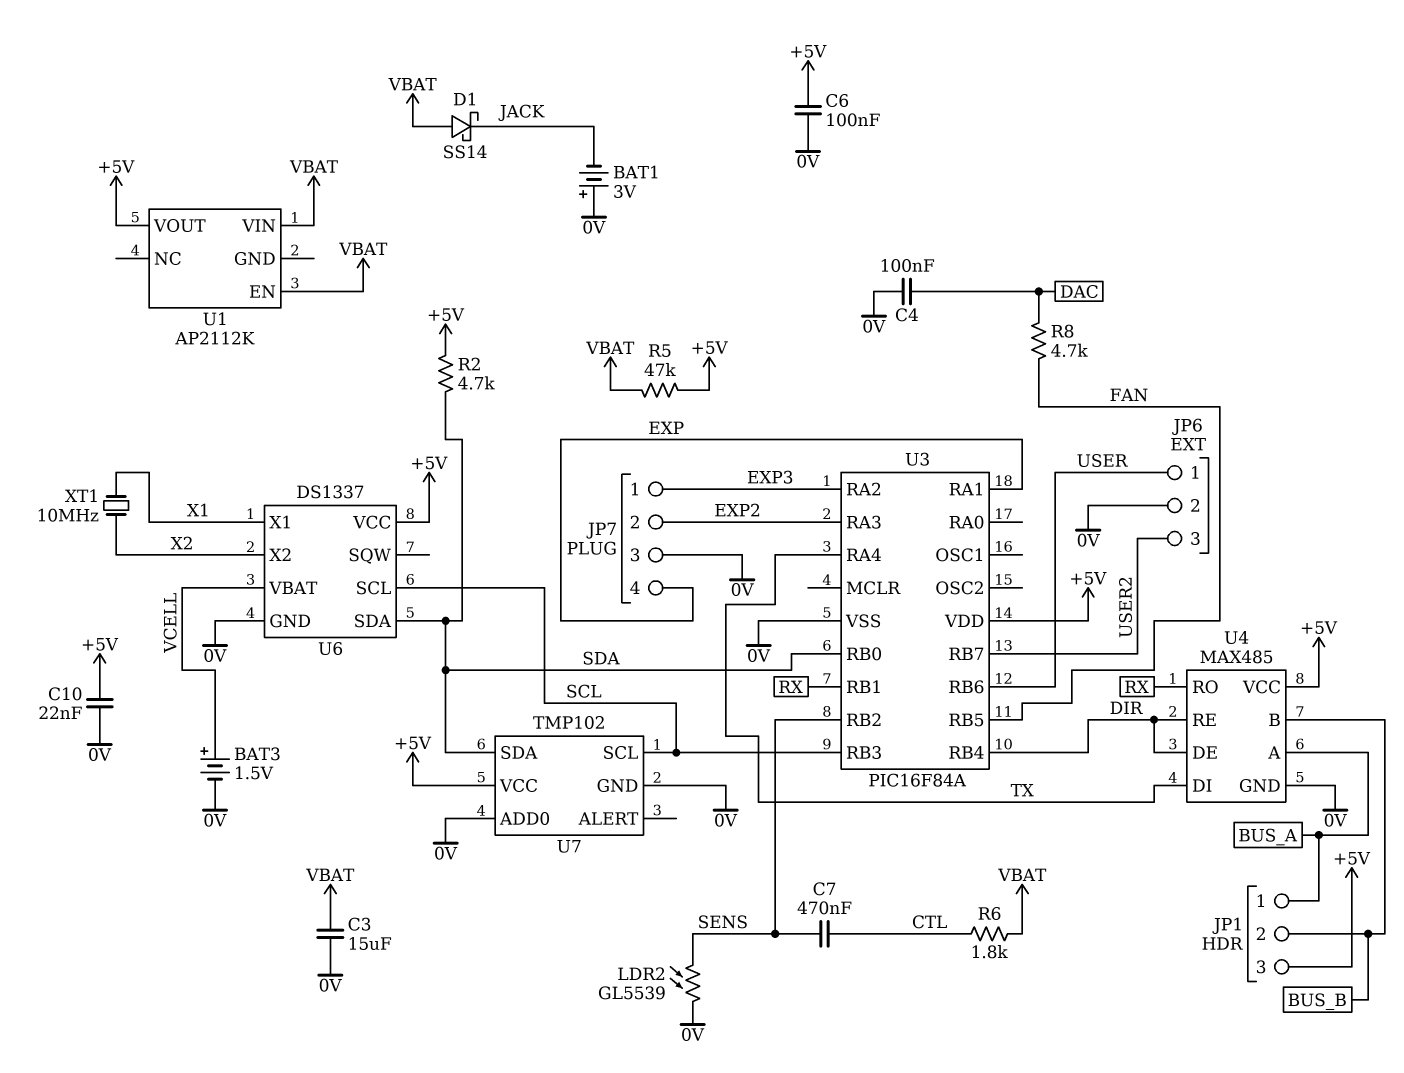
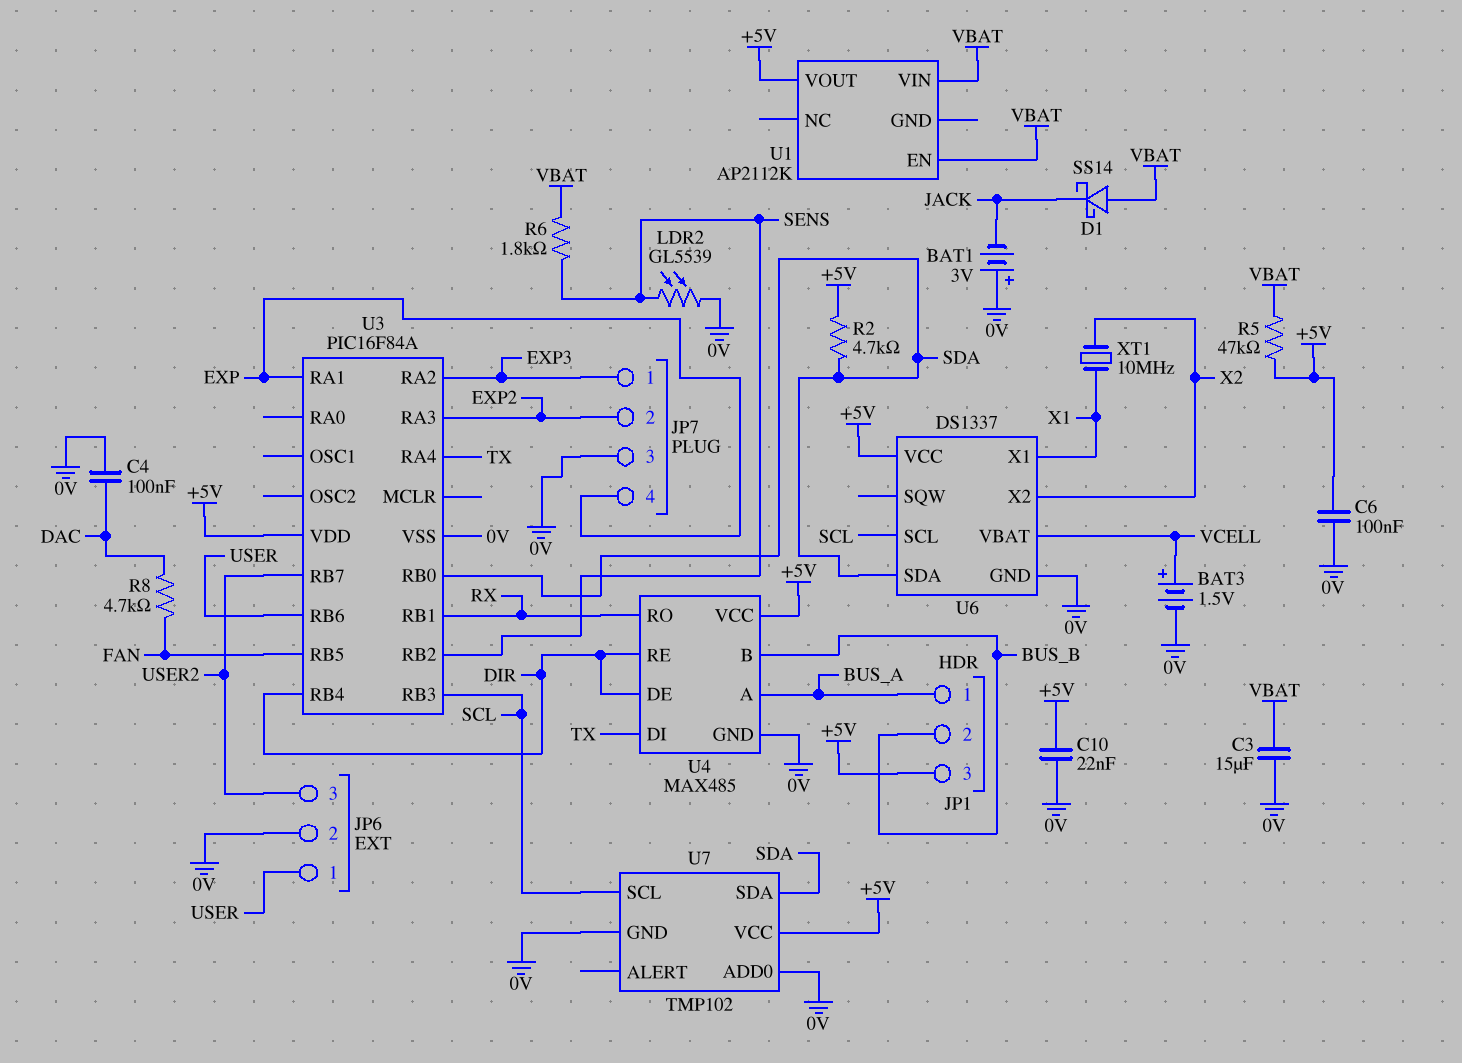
C7: 470nF (CTL, SENS) -> none
R6: 1.8k (CTL, VBAT) -> 1.8k (SENS, VBAT)

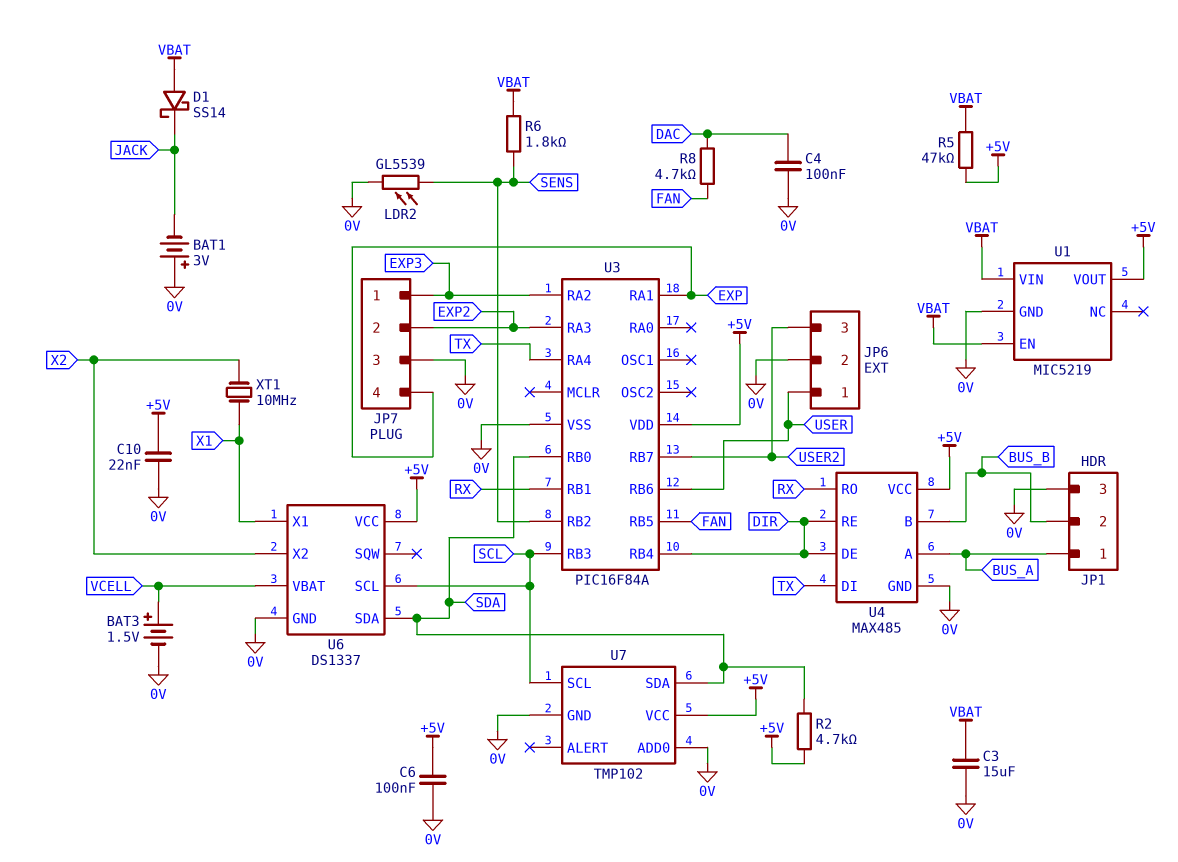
JP1 pin 3: +5V -> 0V
U1: AP2112K -> MIC5219
U1 pin GND: none -> 0V

